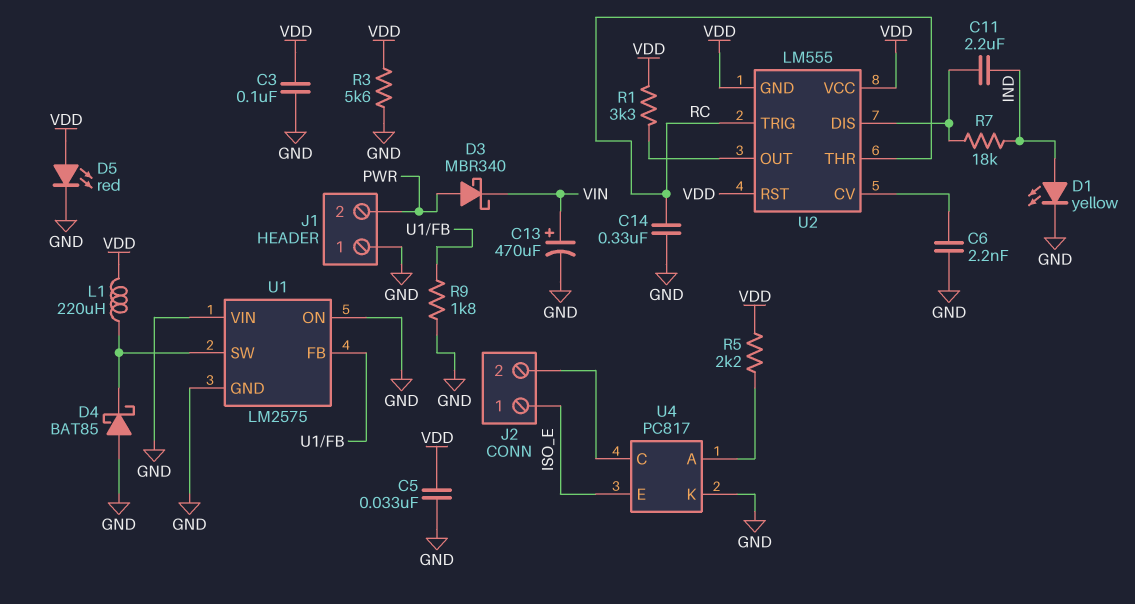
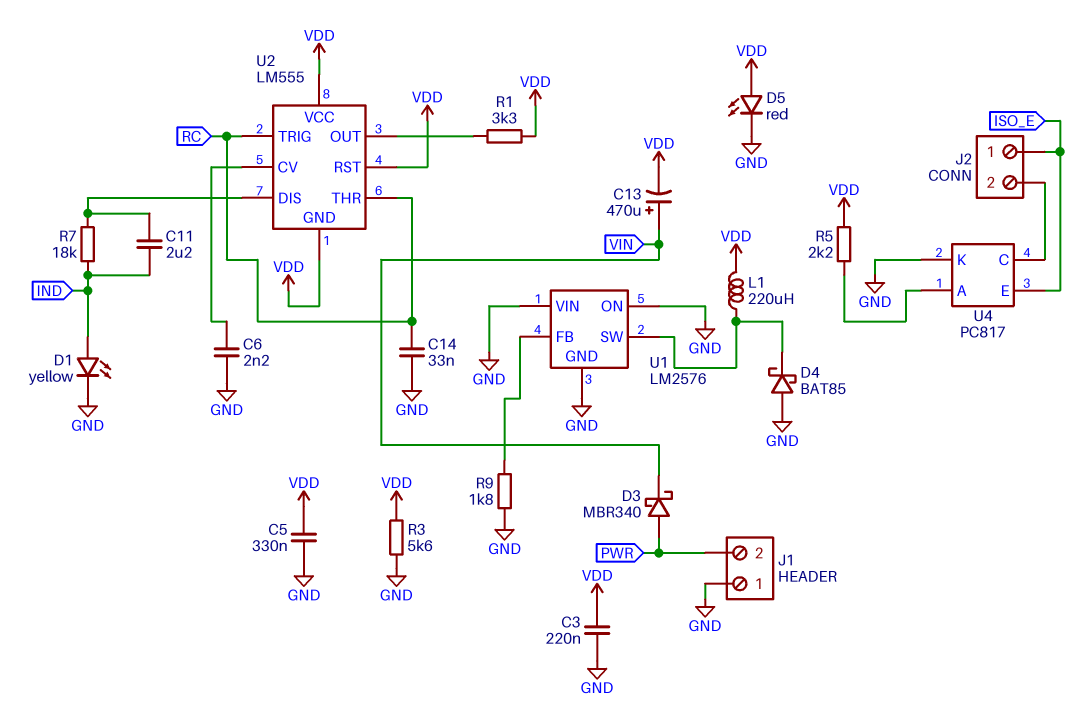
C3: 100nF (GND, VDD) -> 220nF (GND, VDD)
C5: 33nF (GND, VDD) -> 330nF (GND, VDD)
C13: 470uF (plus VIN, minus GND) -> 470uF (plus VIN, minus VDD)
C14: 330nF (GND, RC) -> 33nF (GND, RC)
U1: LM2575 -> LM2576

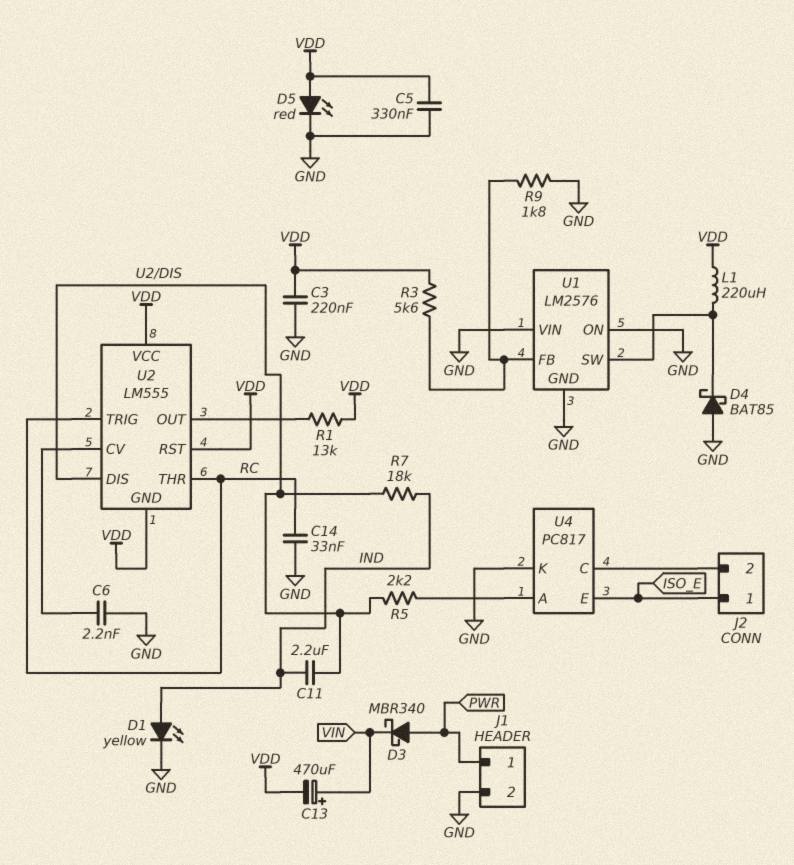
J1 pin 1: GND -> PWR
J1 pin 2: PWR -> GND
R1: 3.3k (U2/OUT, VDD) -> 13k (U2/OUT, VDD)
R3: 5.6k (GND, VDD) -> 5.6k (U1/FB, VDD)
R5: 2.2k (U4/A, VDD) -> 2.2k (U2/DIS, U4/A)

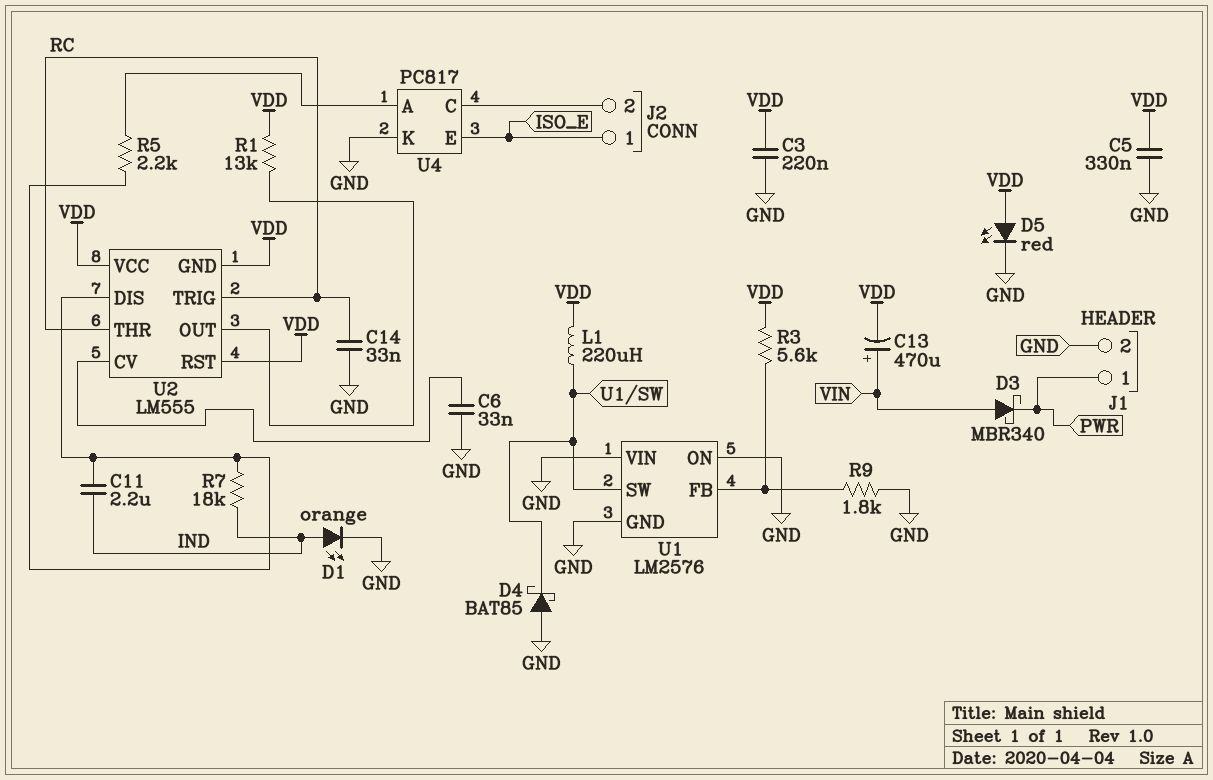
C6: 2.2nF (GND, U2/CV) -> 33nF (GND, U2/CV)
D1: LED yellow (A IND, K GND) -> LED orange (A IND, K GND)
D3: schottky MBR340 (A PWR, K VIN) -> schottky MBR340 (A VIN, K PWR)

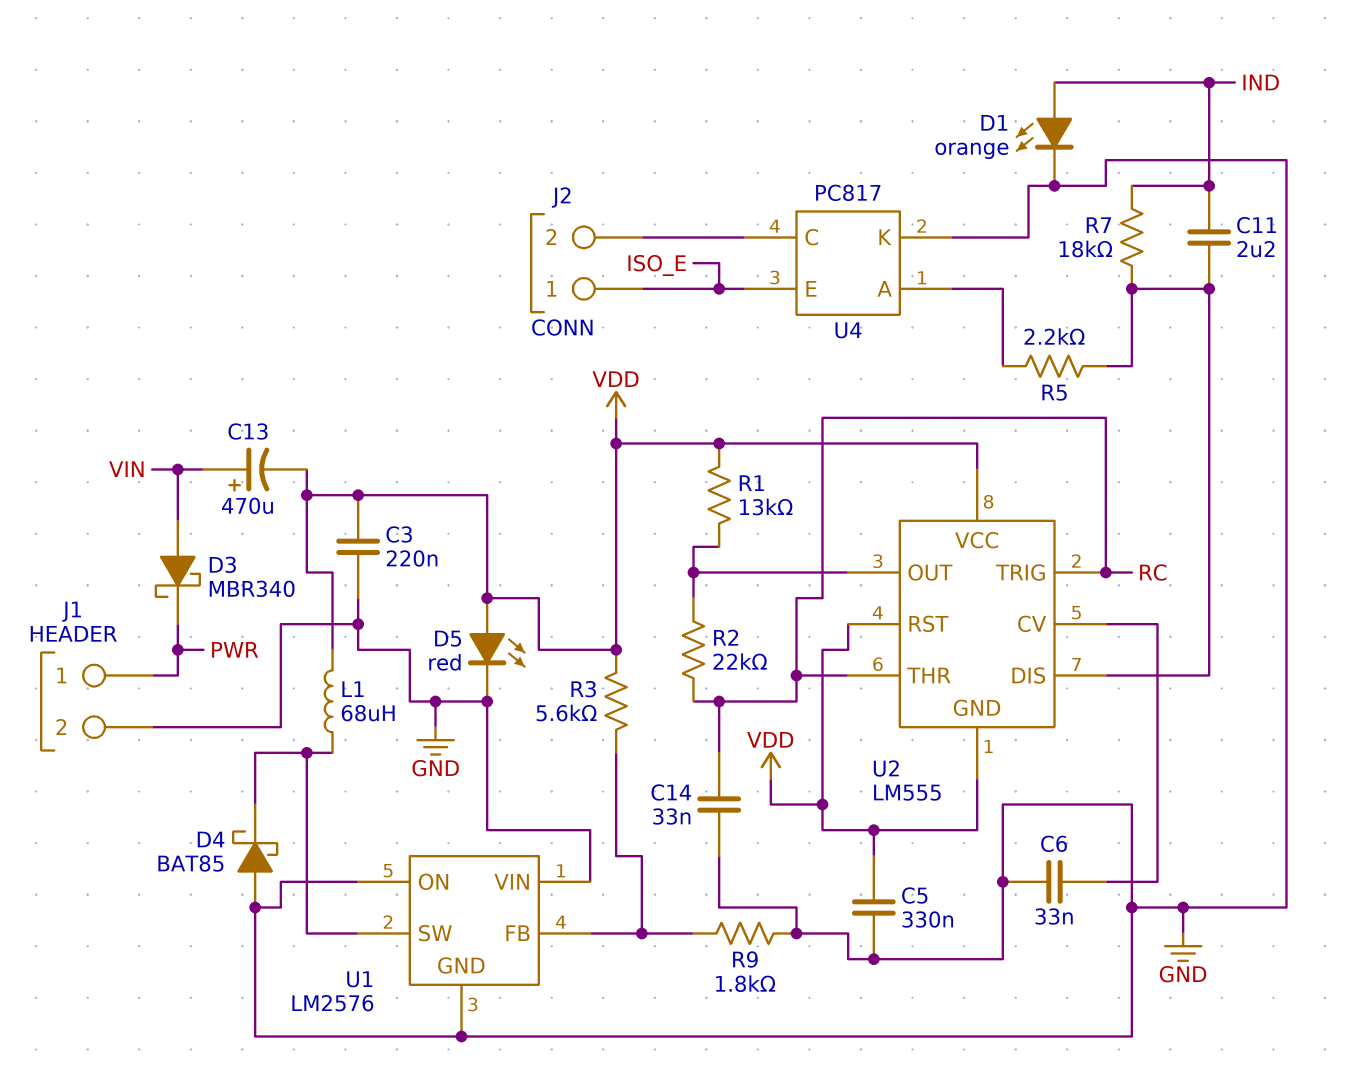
L1: 220uH (U1/SW, VDD) -> 68uH (U1/SW, VDD)
R2: none -> 22k (RC, U2/OUT)

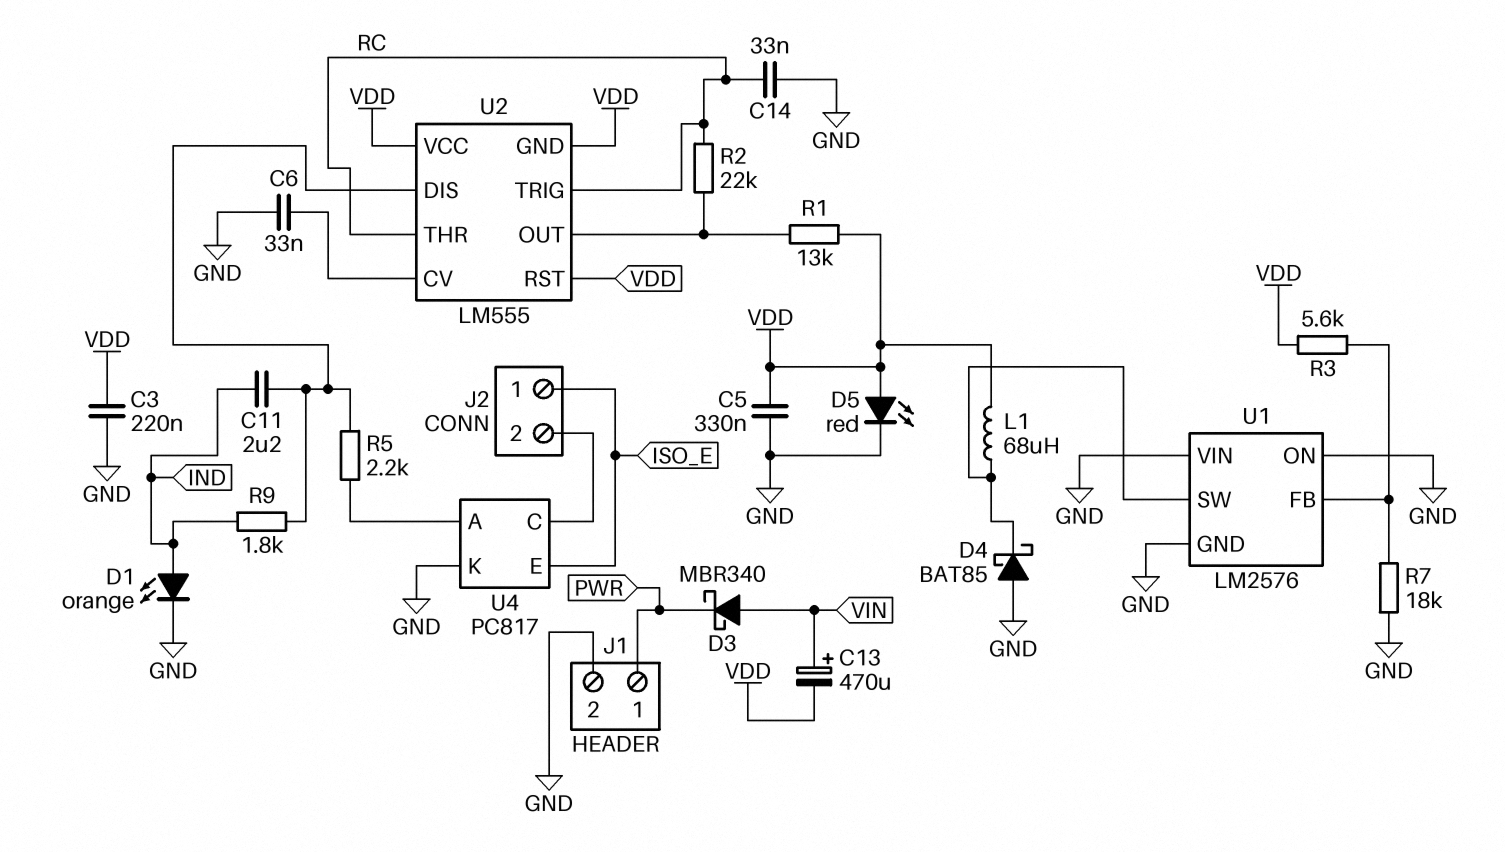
R7: 18k (IND, U2/DIS) -> 18k (GND, U1/FB)
R9: 1.8k (GND, U1/FB) -> 1.8k (IND, U2/DIS)

